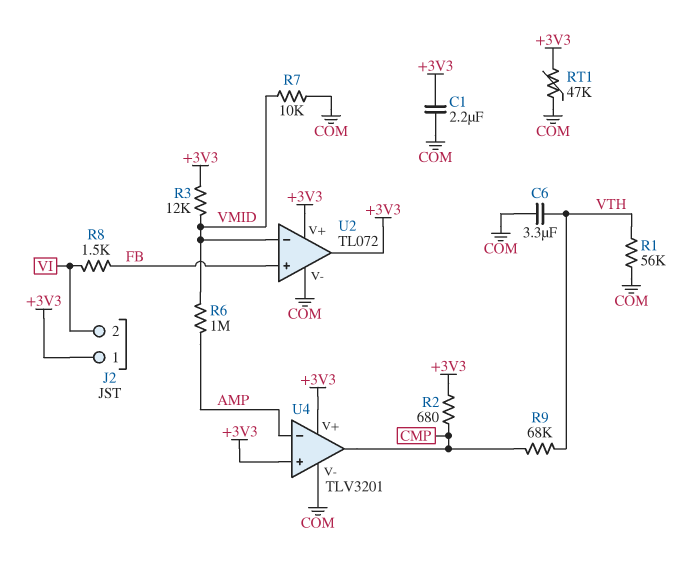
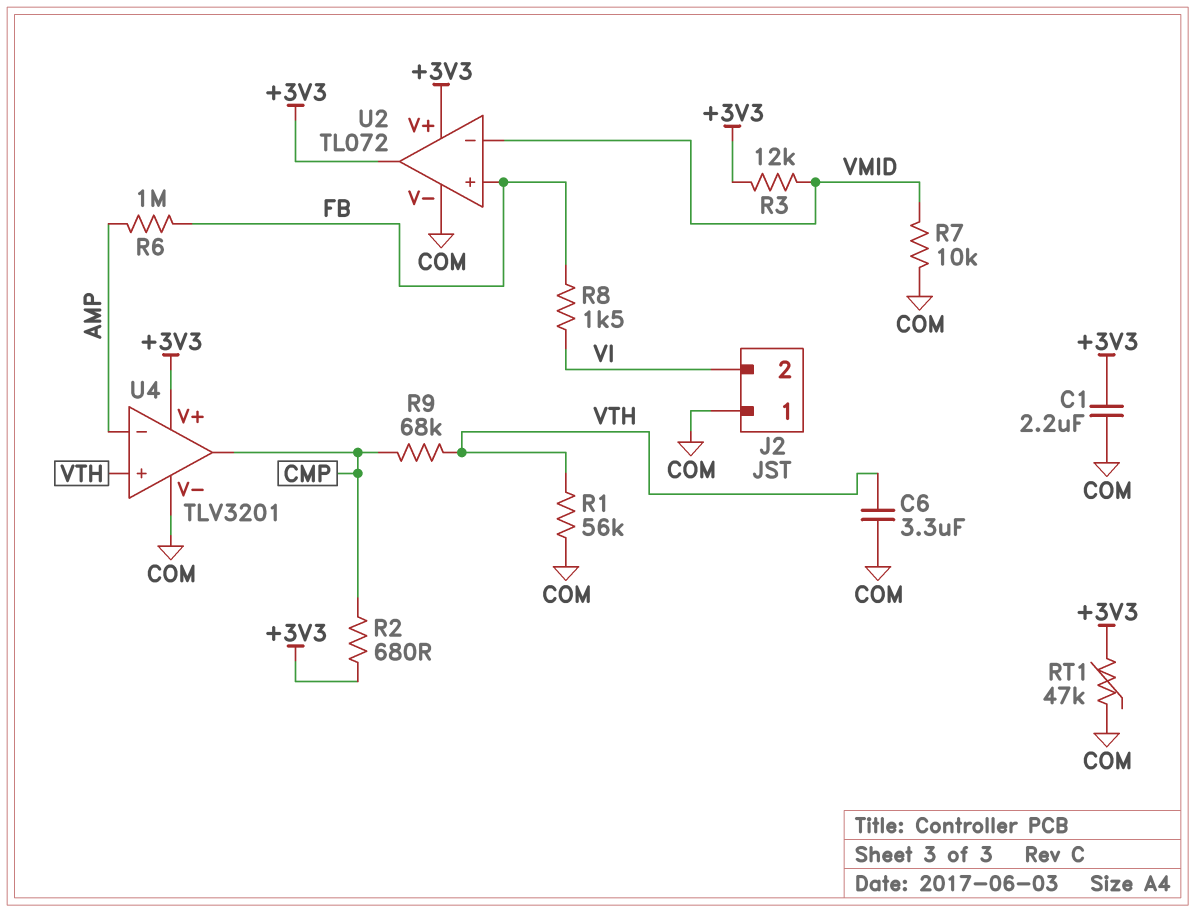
J2 pin 1: +3V3 -> COM
R6: 1M (AMP, VMID) -> 1M (AMP, FB)
U4 pin in+: +3V3 -> VTH

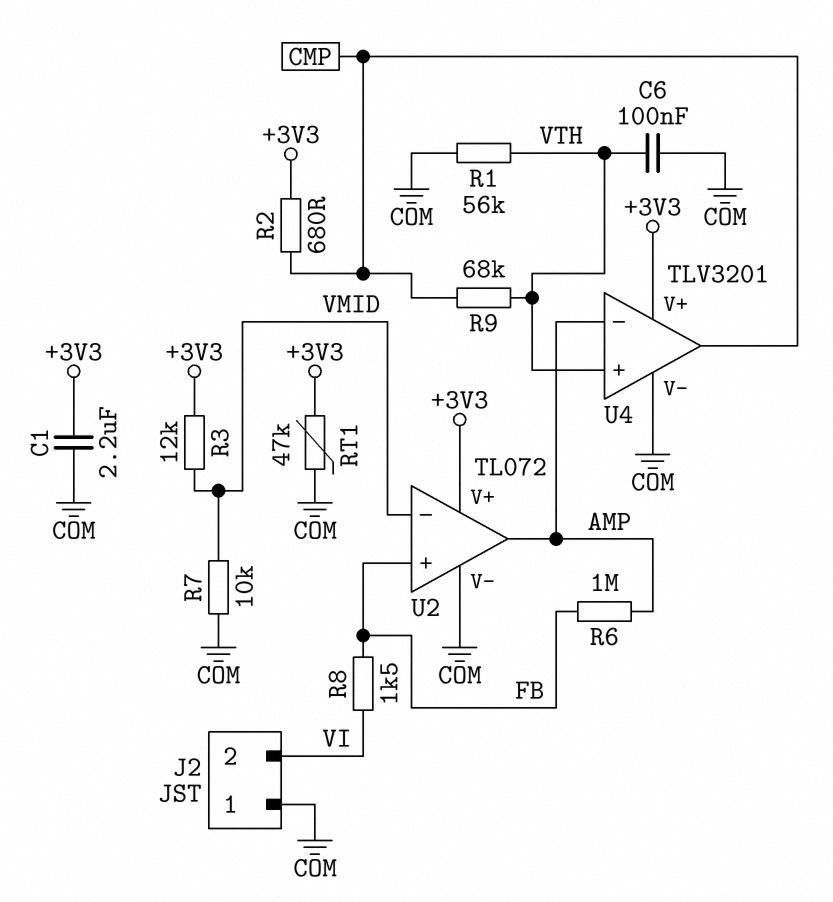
C6: 3.3uF (COM, VTH) -> 100nF (COM, VTH)
U2 pin out: +3V3 -> AMP

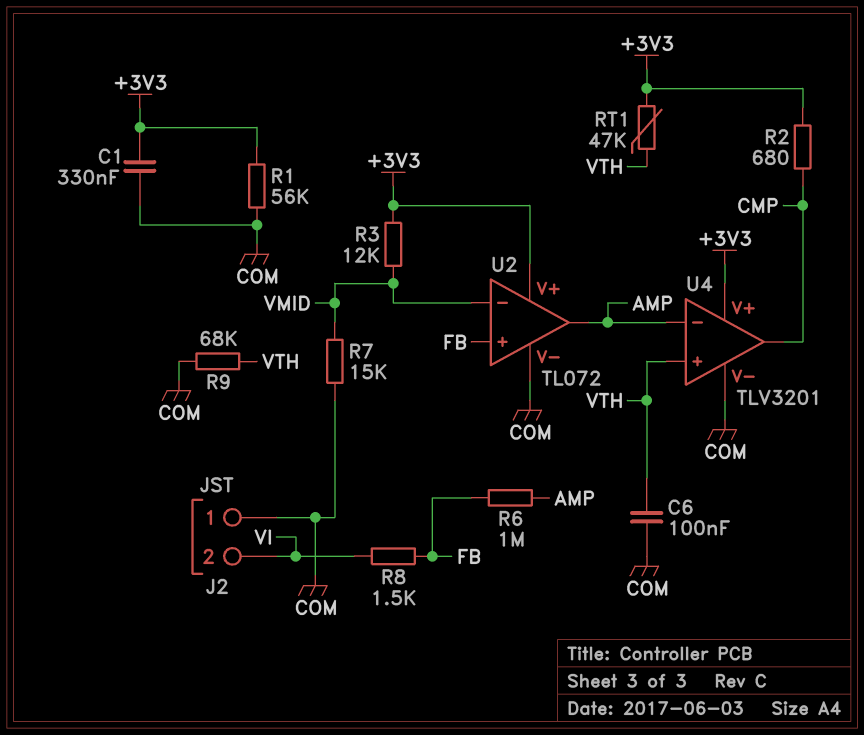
C1: 2.2uF (+3V3, COM) -> 330nF (+3V3, COM)
R1: 56k (COM, VTH) -> 56k (+3V3, COM)
R7: 10k (COM, VMID) -> 15k (COM, VMID)
R9: 68k (CMP, VTH) -> 68k (COM, VTH)
RT1: 47k (+3V3, COM) -> 47k (+3V3, VTH)

